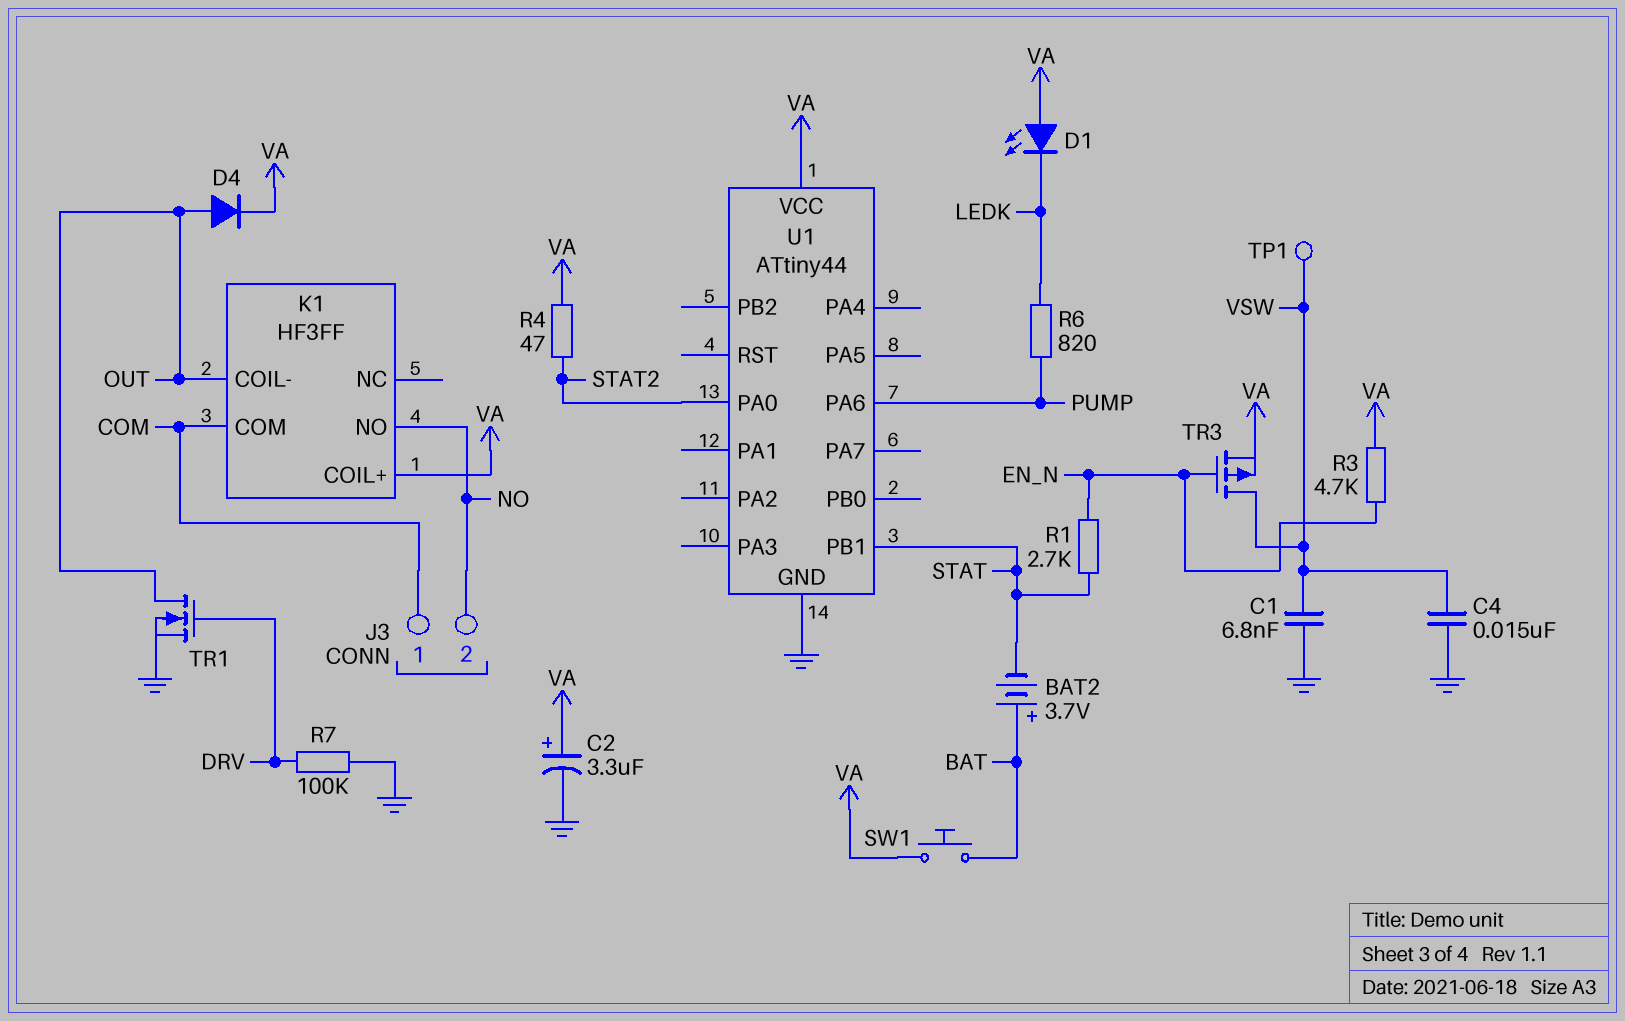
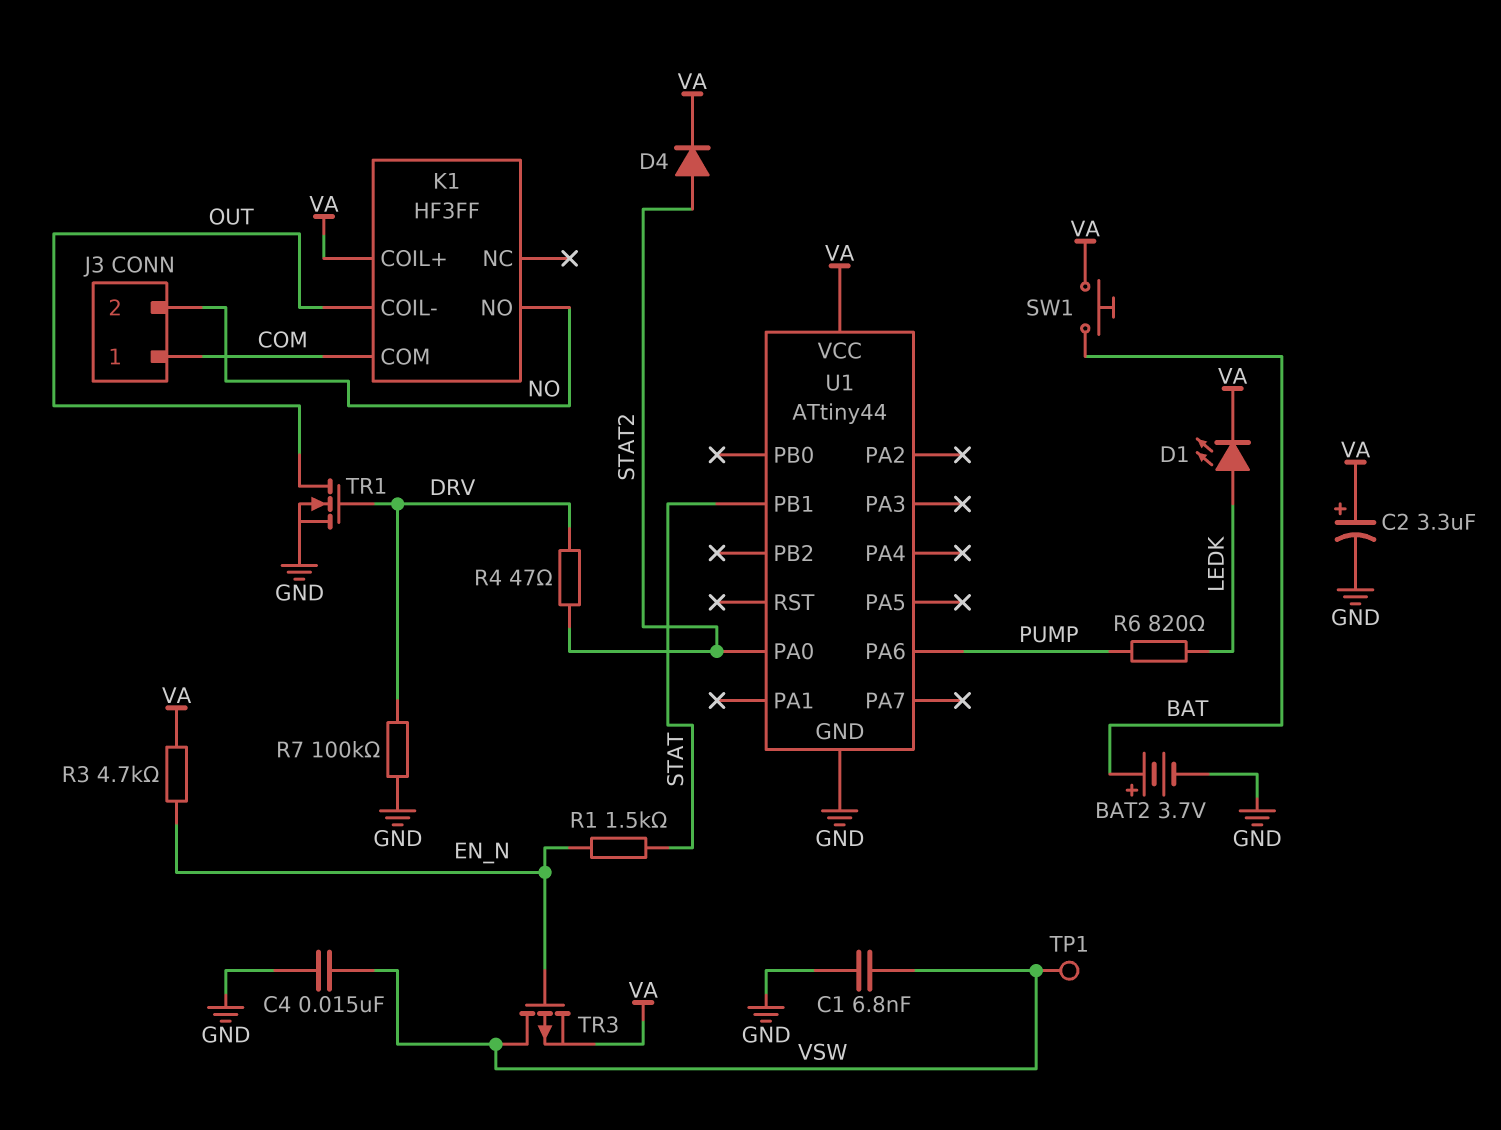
BAT2: 3.7V (plus BAT, minus STAT) -> 3.7V (plus BAT, minus GND)
D1: LED (A VA, K LEDK) -> LED (A LEDK, K VA)
D4: diode (A OUT, K VA) -> diode (A STAT2, K VA)
R1: 2.7k (EN_N, STAT) -> 1.5k (EN_N, STAT)
R4: 47 (STAT2, VA) -> 47 (DRV, STAT2)

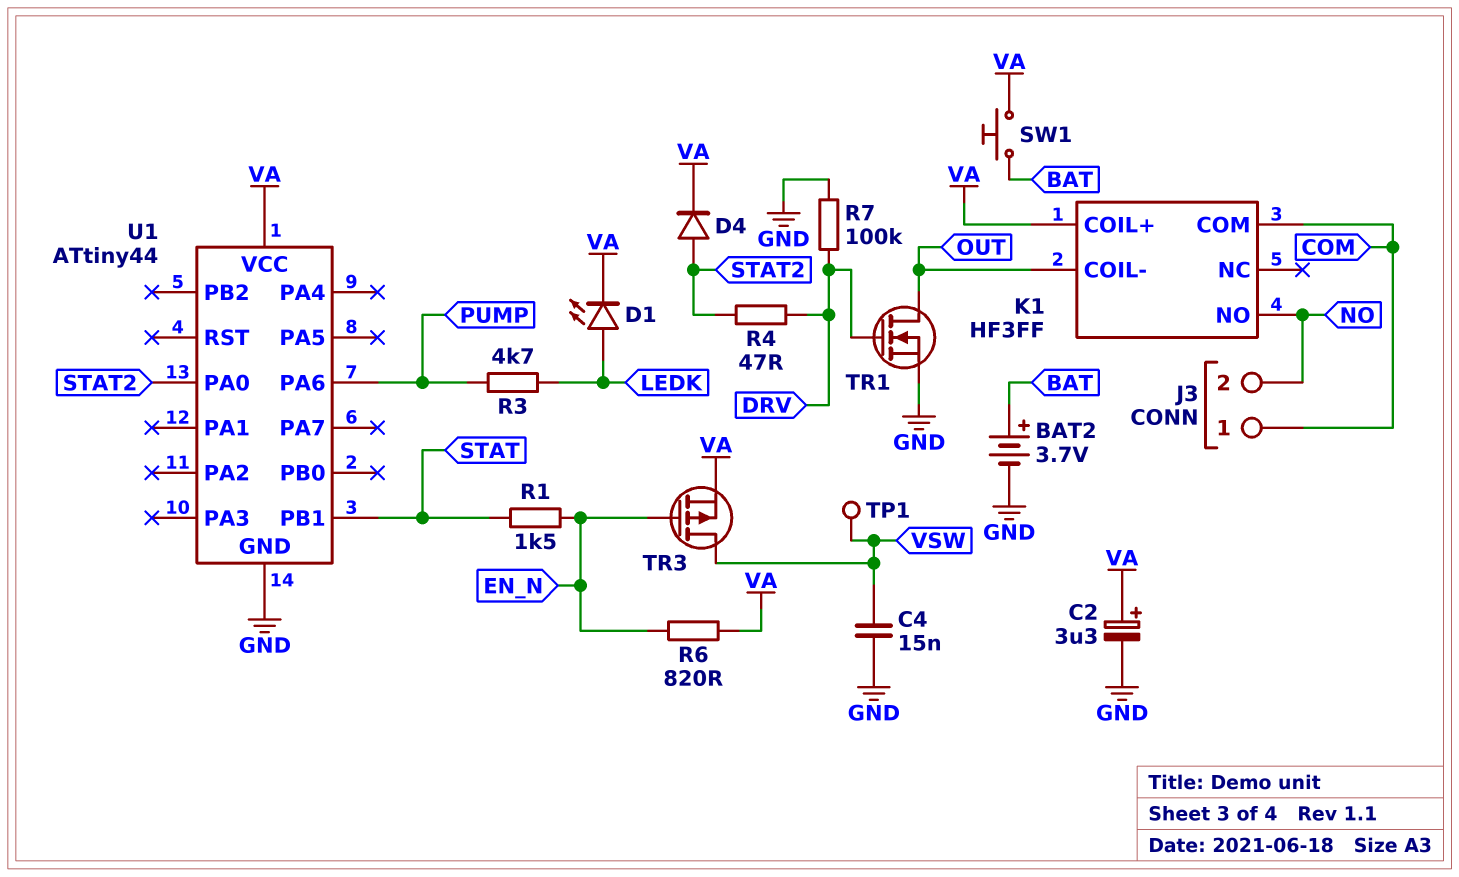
C1: 6.8nF (GND, VSW) -> none
R3: 4.7k (EN_N, VA) -> 4.7k (LEDK, PUMP)
R6: 820 (LEDK, PUMP) -> 820 (EN_N, VA)

